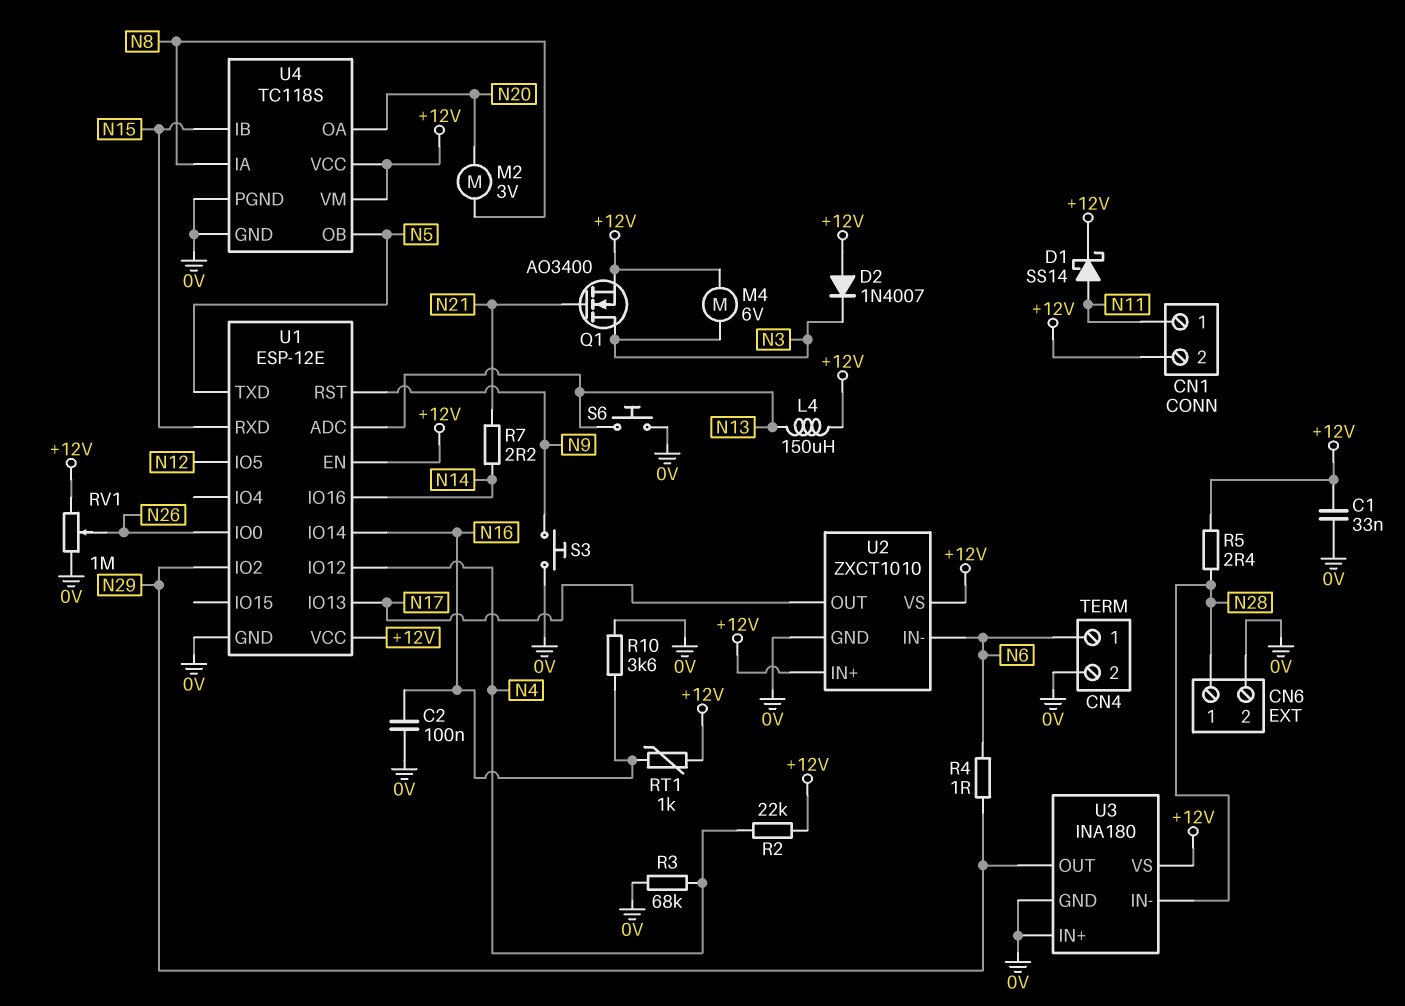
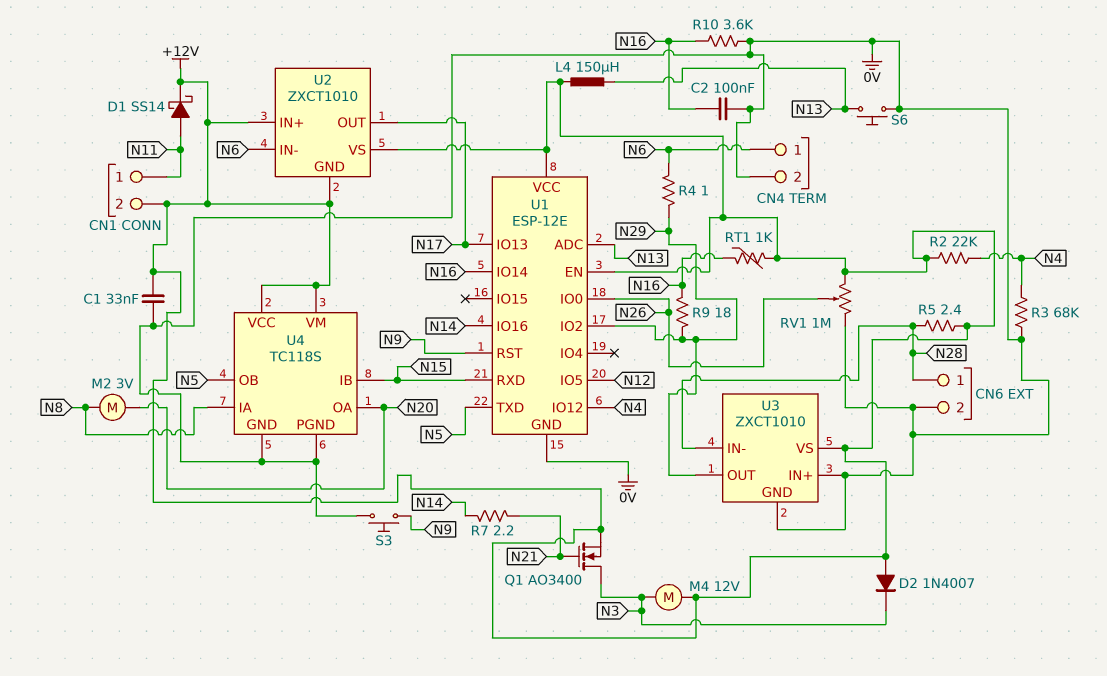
M4: motor 6V (+12V, N3) -> motor 12V (+12V, N3)
R9: none -> 18 (N16, N29)
U2 pin GND: 0V -> +12V
U3: INA180 -> ZXCT1010

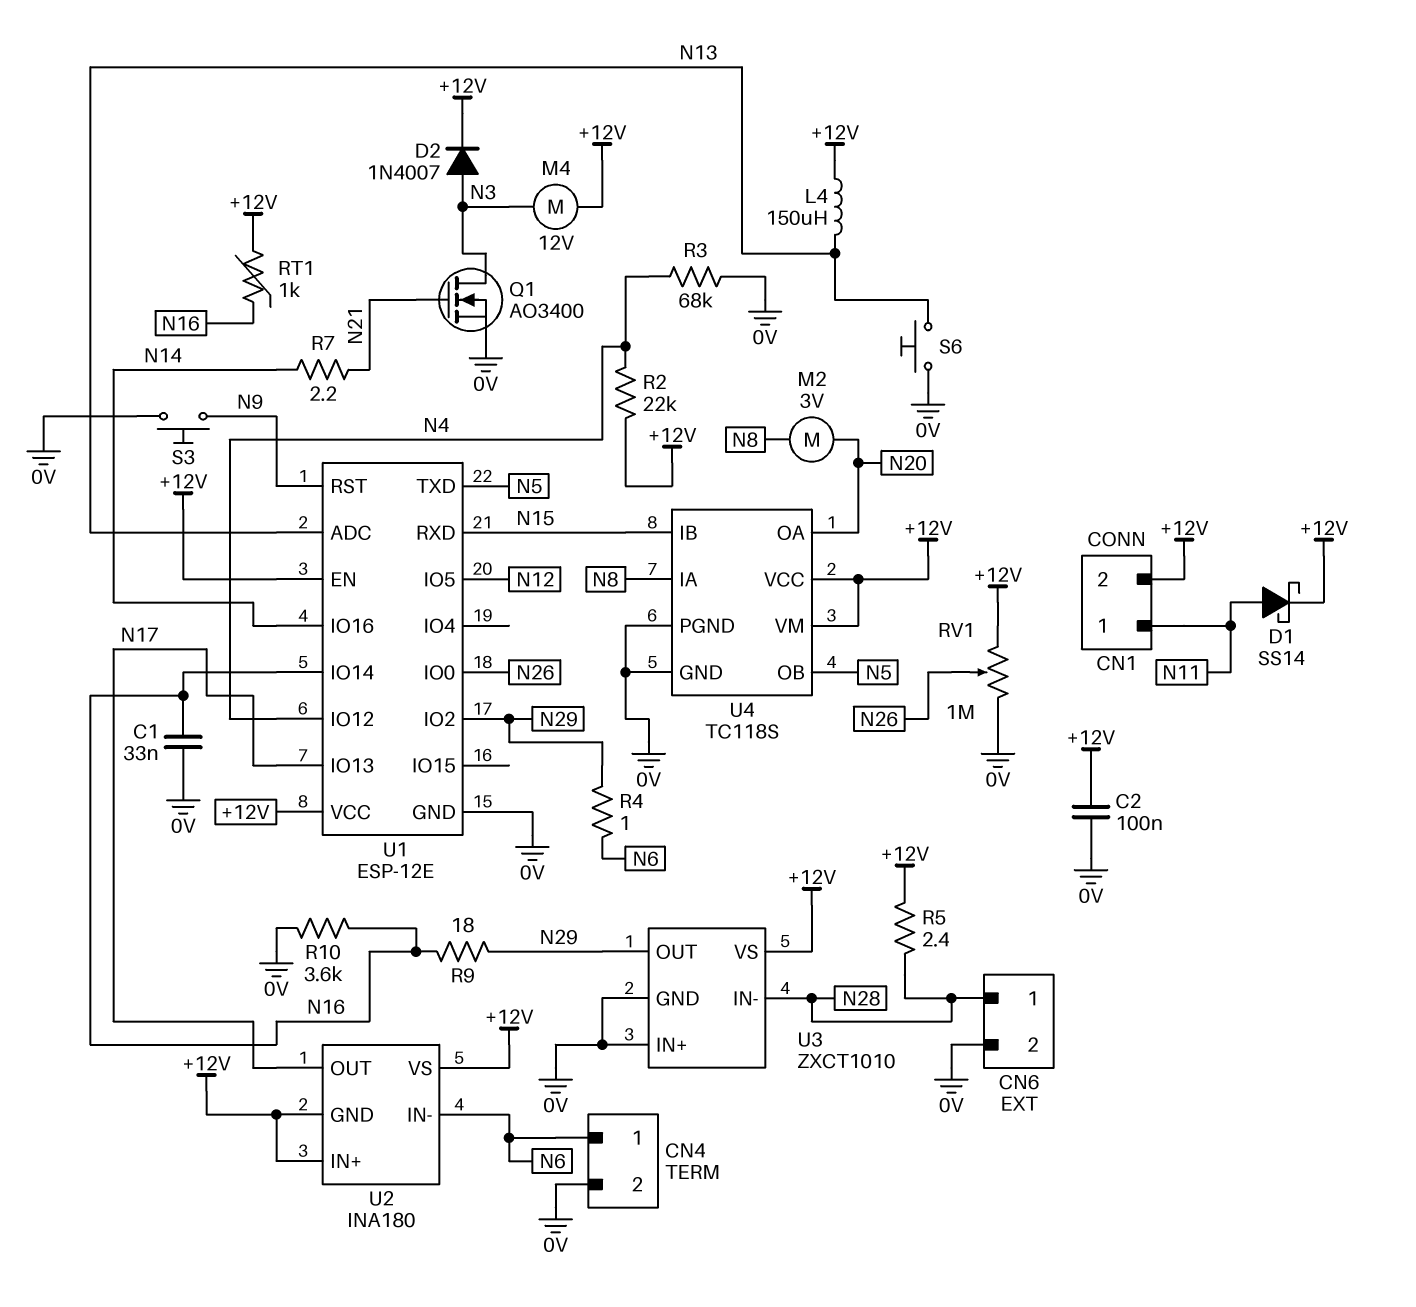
C1: 33nF (+12V, 0V) -> 33nF (0V, N16)
C2: 100nF (0V, N16) -> 100nF (+12V, 0V)
D2: diode 1N4007 (A +12V, K N3) -> diode 1N4007 (A N3, K +12V)
Q1: NMOS AO3400 (G N21, D N3, S +12V) -> NMOS AO3400 (G N21, D N3, S 0V)
U2: ZXCT1010 -> INA180

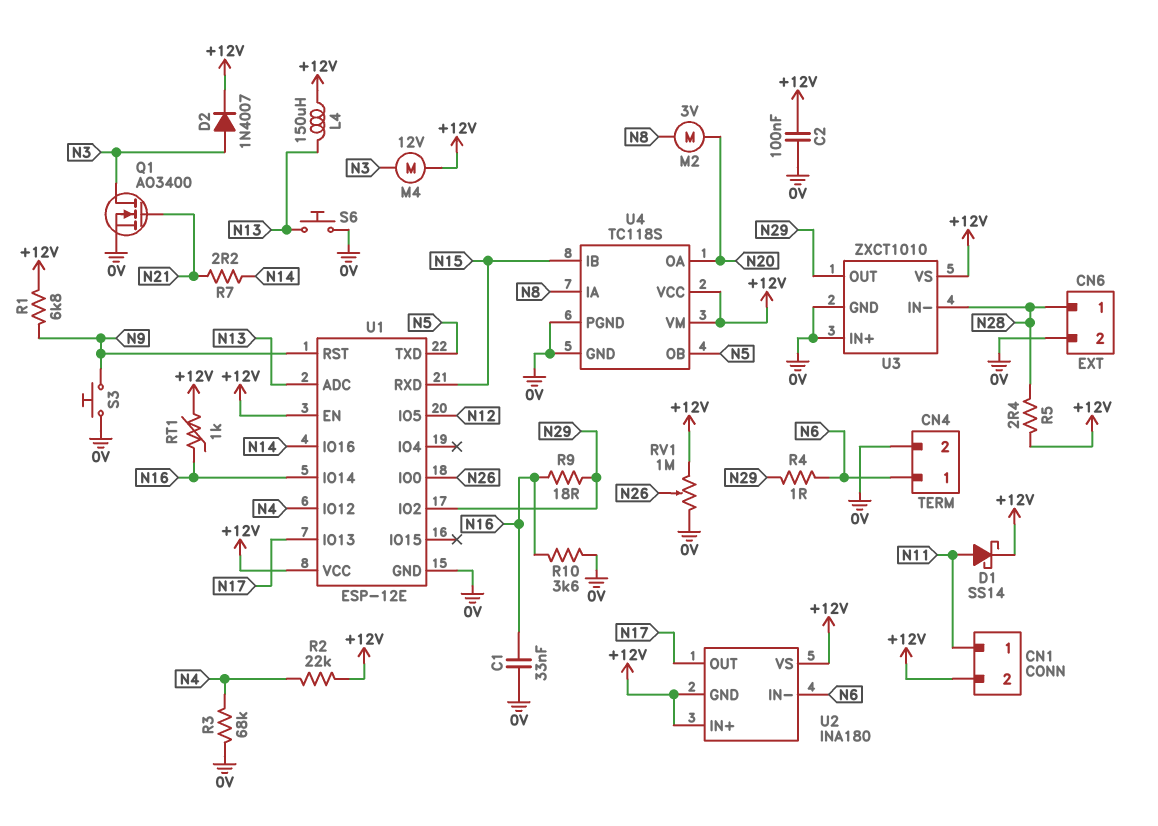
R1: none -> 6.8k (+12V, N9)

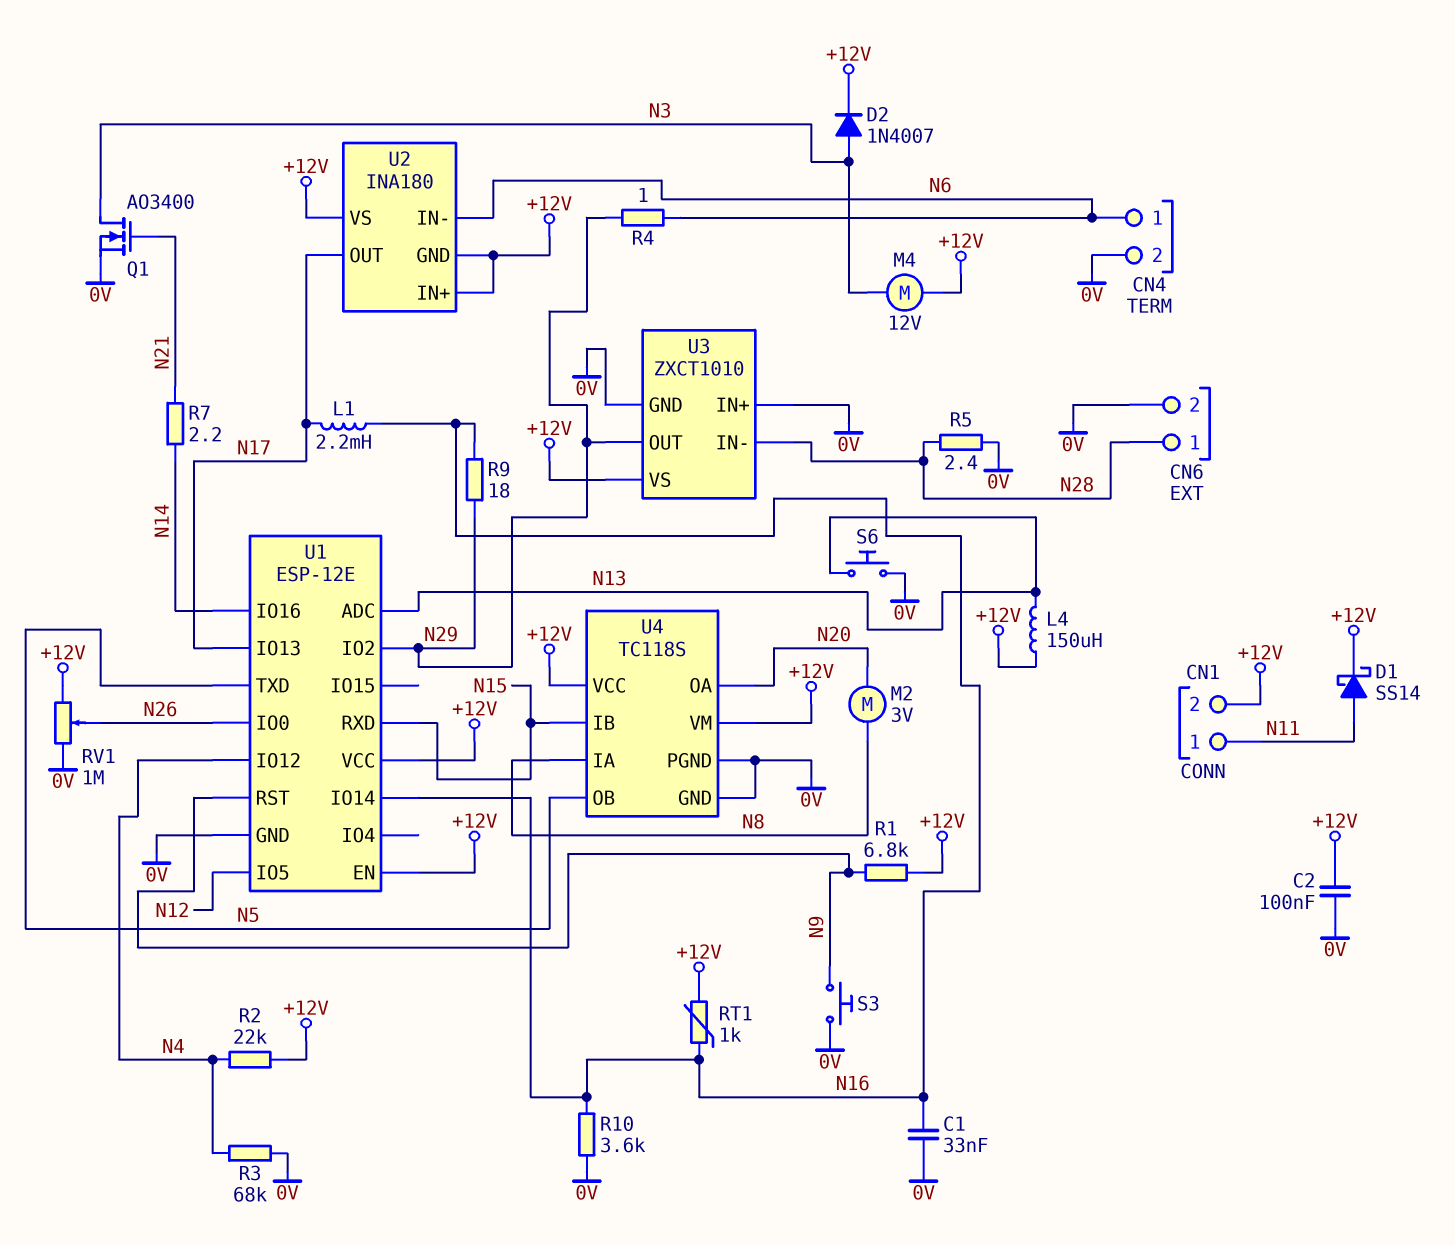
L1: none -> 2.2mH (N16, N17)
R5: 2.4 (+12V, N28) -> 2.4 (0V, N28)

